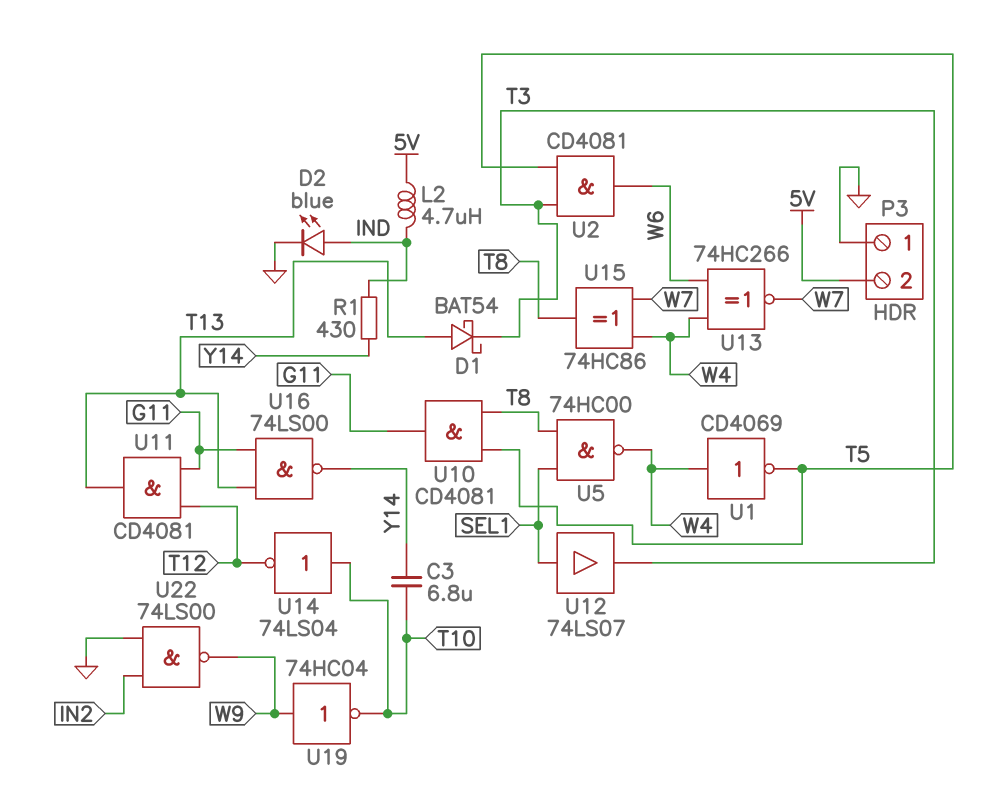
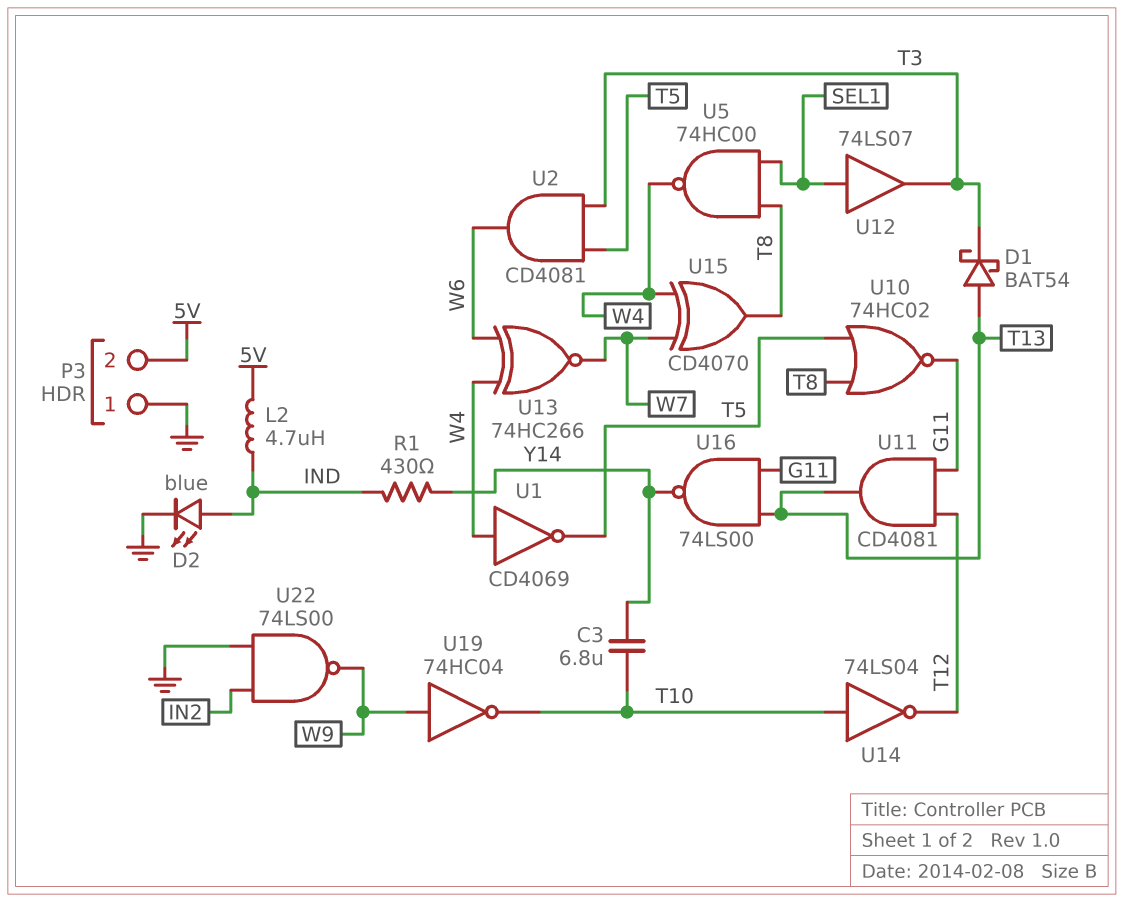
U10: AND CD4081 (in T5, in T8, out G11) -> NOR 74HC02 (in T5, in T8, out G11)
U15: XOR 74HC86 (in W4, in W7, out T8) -> XOR CD4070 (in W4, in W7, out T8)

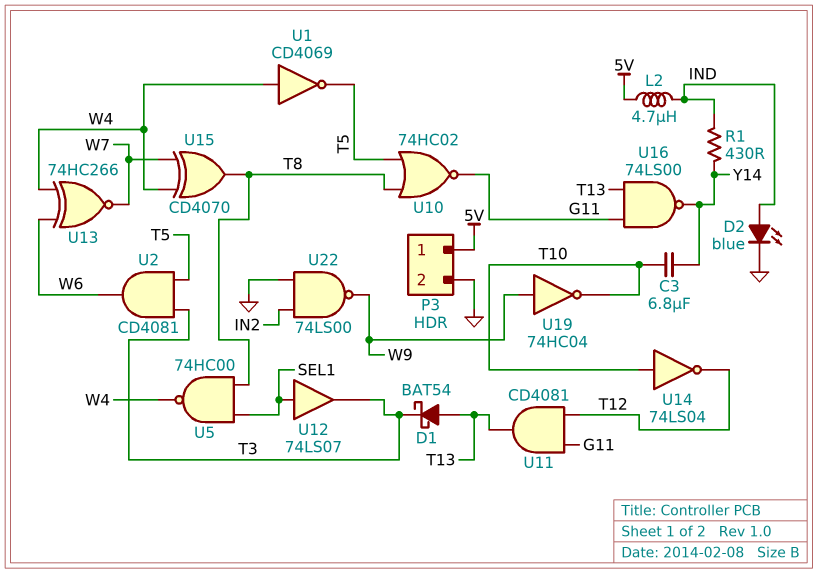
P3 pin 1: GND -> 5V
P3 pin 2: 5V -> GND

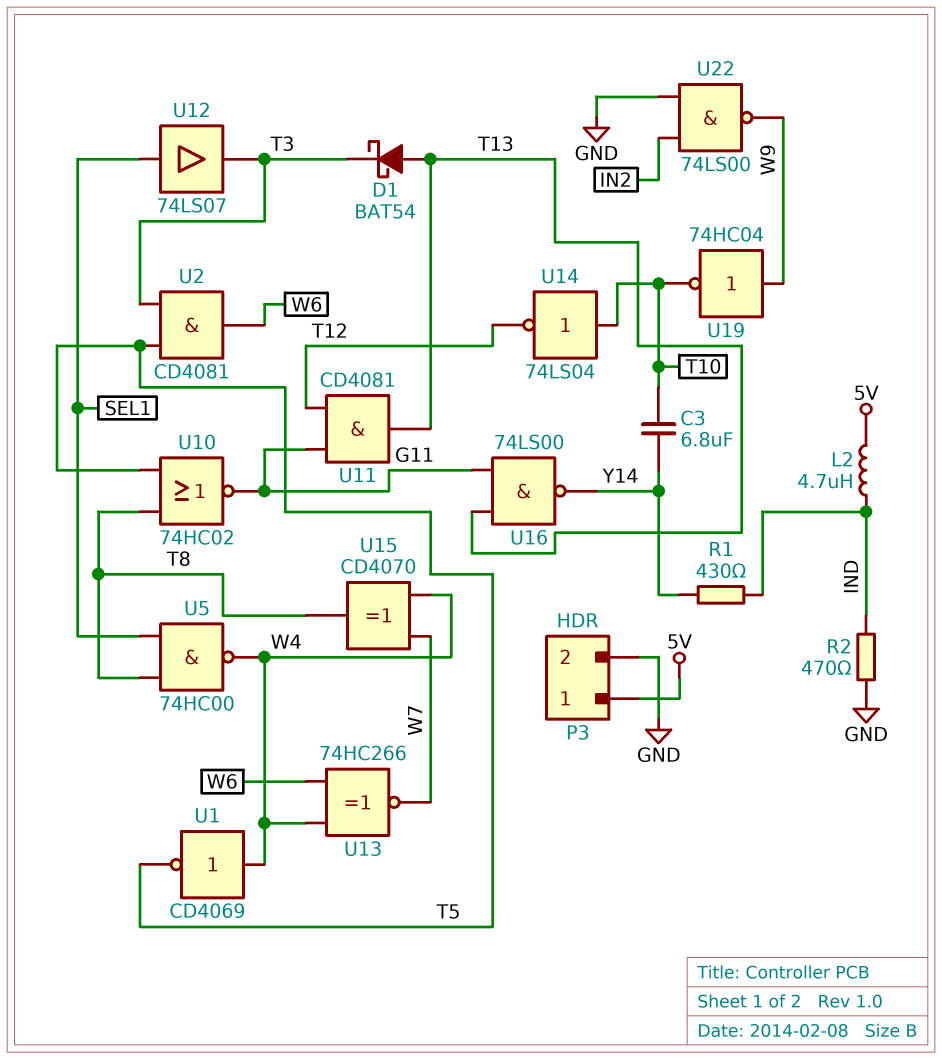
D2: LED blue (A IND, K GND) -> none
R2: none -> 470 (GND, IND)

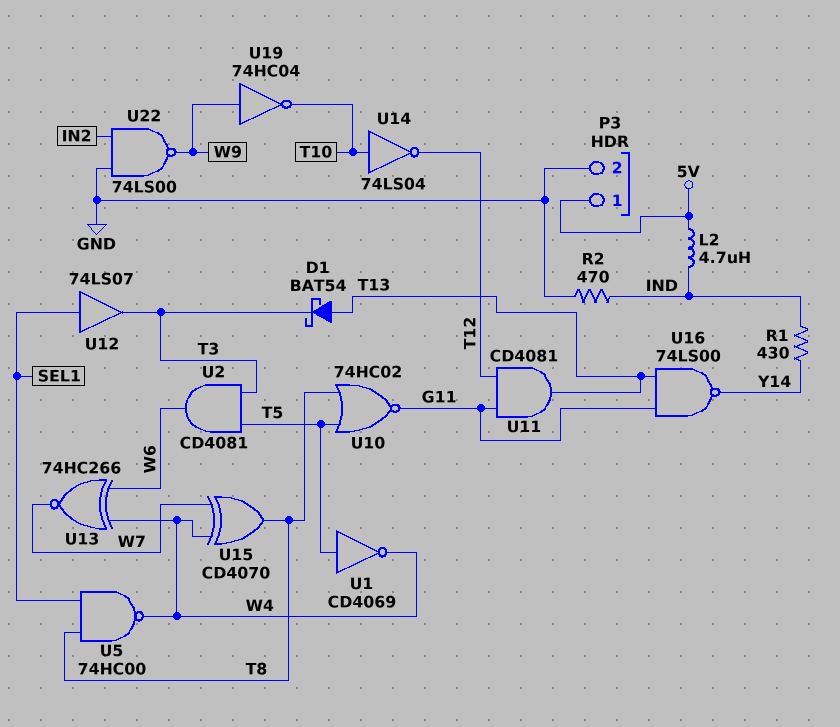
C3: 6.8uF (T10, Y14) -> none
U1: NOT CD4069 (in W4, out T5) -> NOT CD4069 (in T5, out W4)

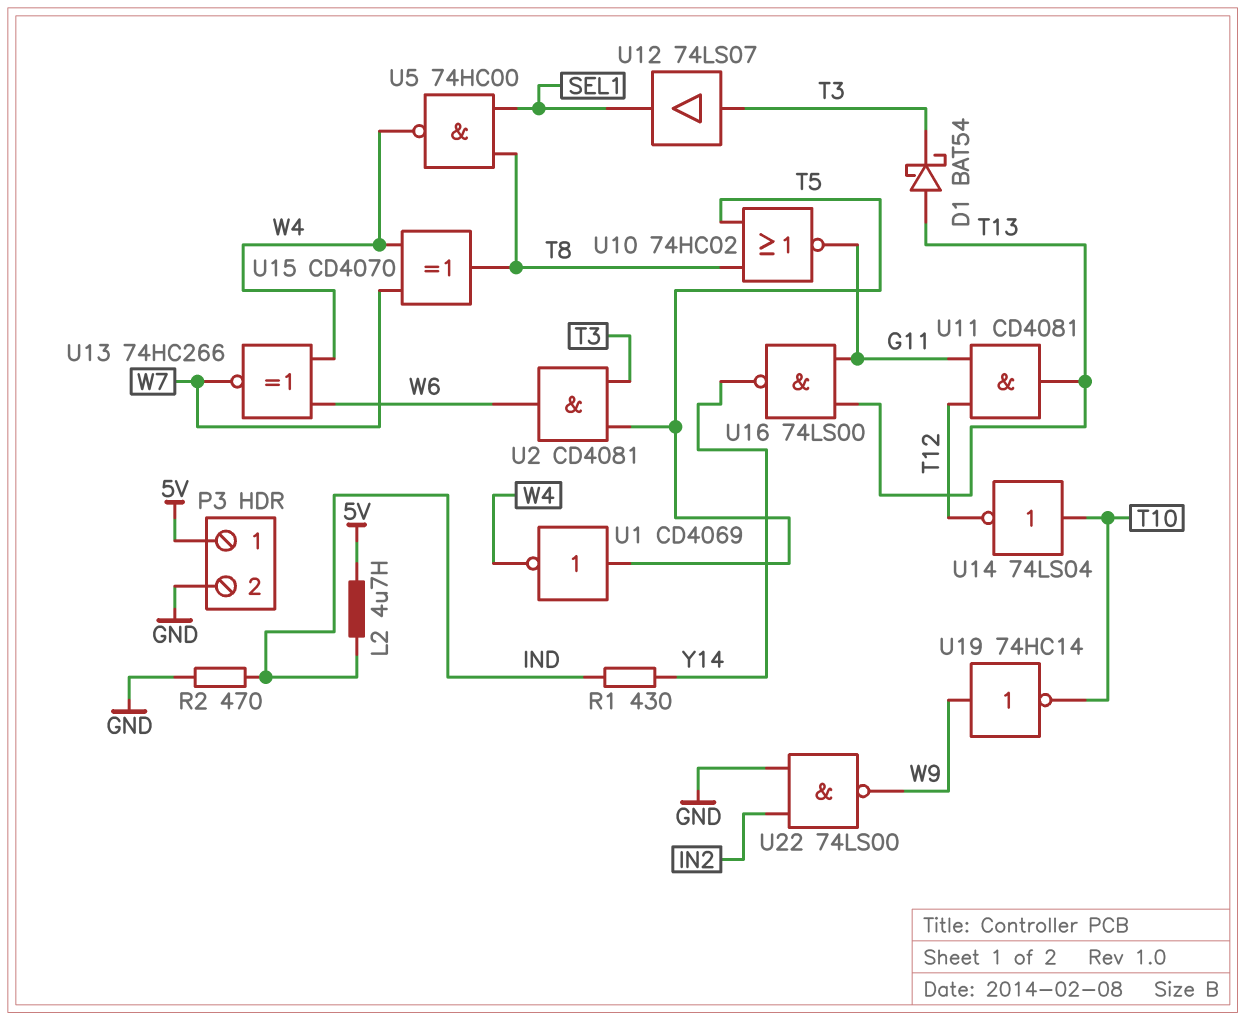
U12: buffer 74LS07 (in SEL1, out T3) -> buffer 74LS07 (in T3, out SEL1)
U19: NOT 74HC04 (in W9, out T10) -> NOT 74HC14 (in W9, out T10)

